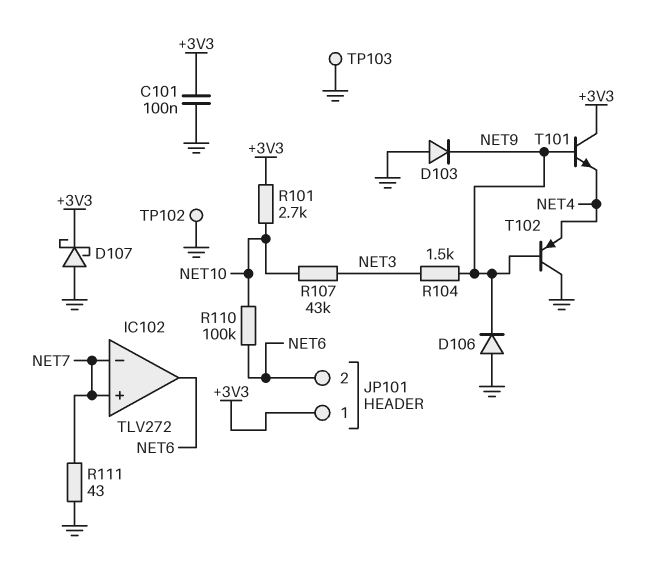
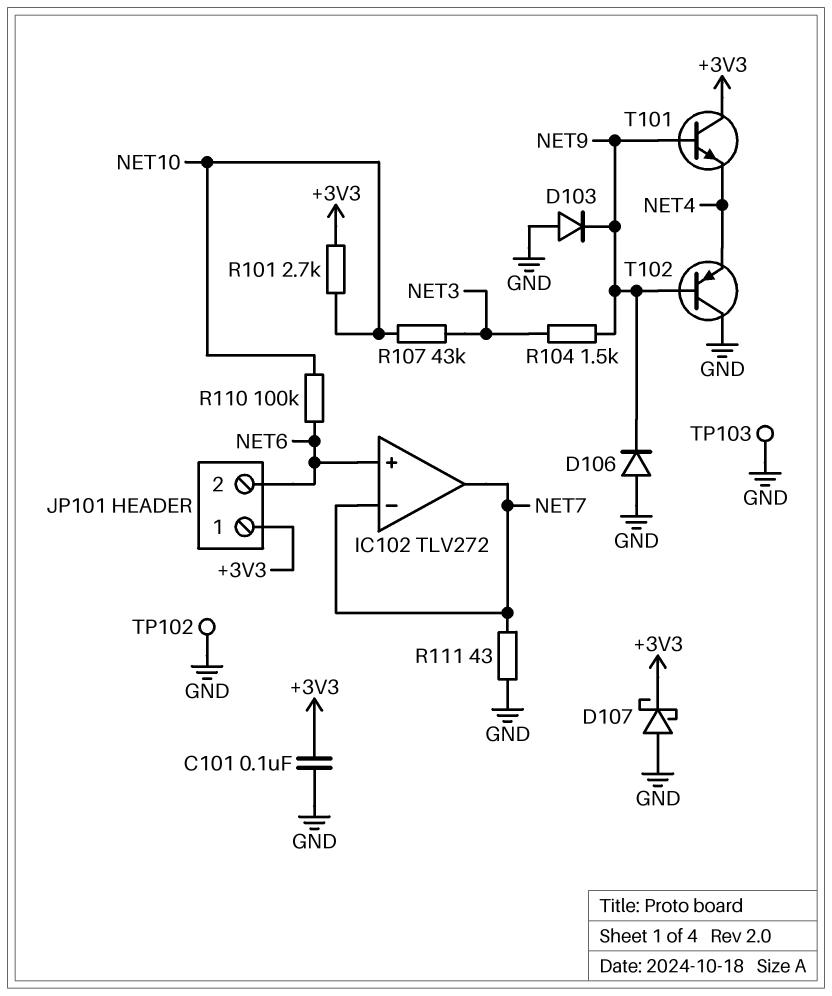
IC102 pin in+: NET7 -> NET6
IC102 pin out: NET6 -> NET7

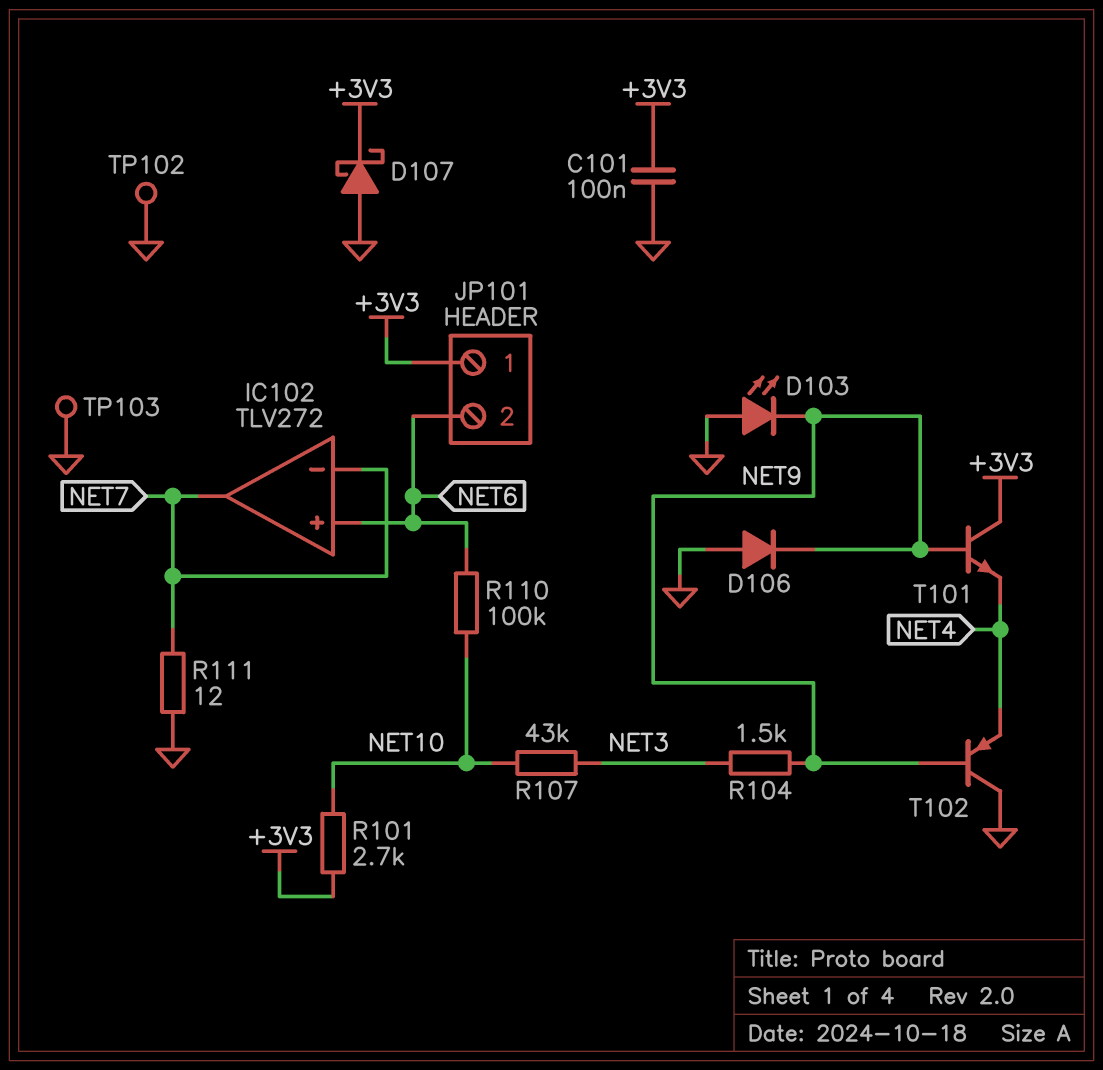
D103: diode (A GND, K NET9) -> LED (A GND, K NET9)
R111: 43 (GND, NET7) -> 12 (GND, NET7)

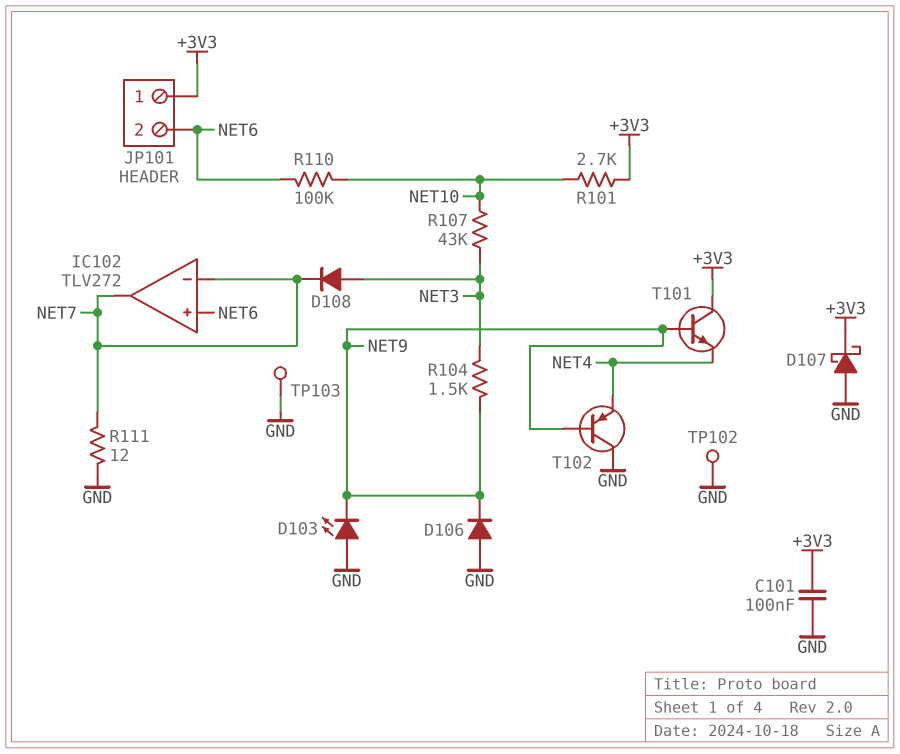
D108: none -> diode (A NET3, K NET7)

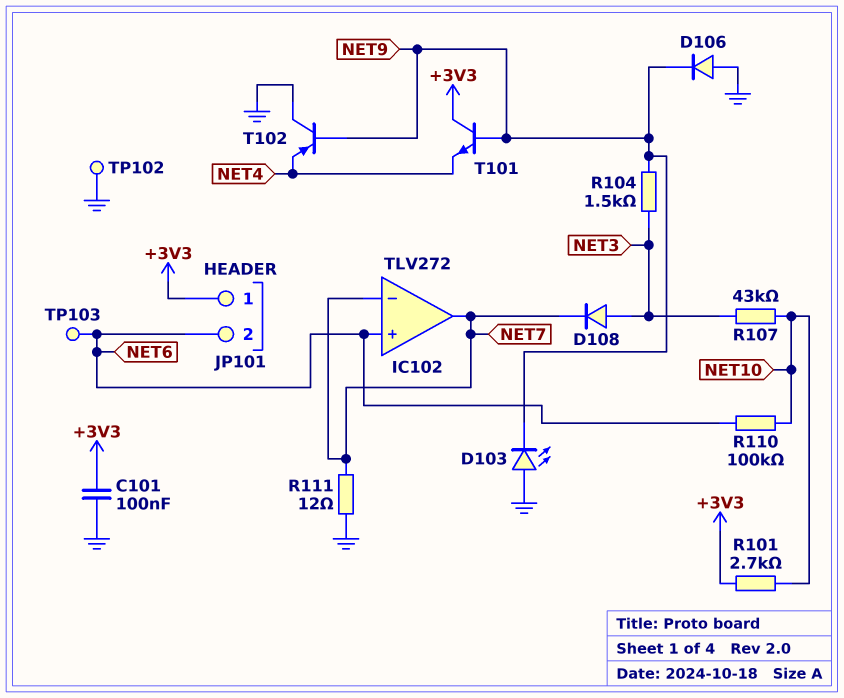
D107: schottky (A GND, K +3V3) -> none
TP103: test point (GND) -> test point (NET6)

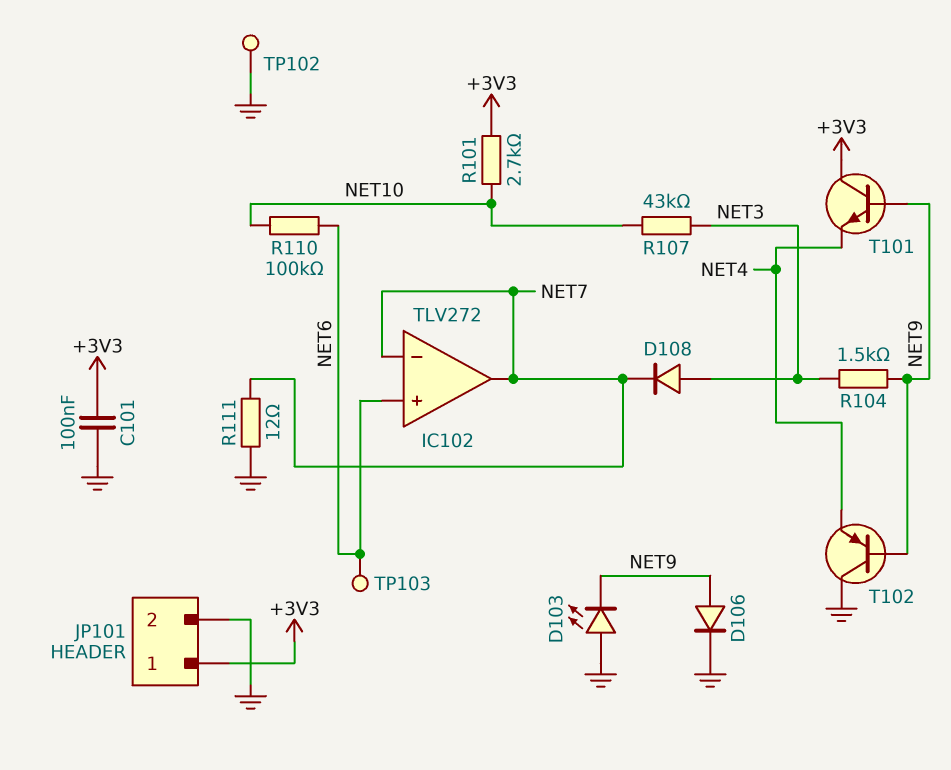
D106: diode (A GND, K NET9) -> diode (A NET9, K GND)
JP101 pin 2: NET6 -> GND

